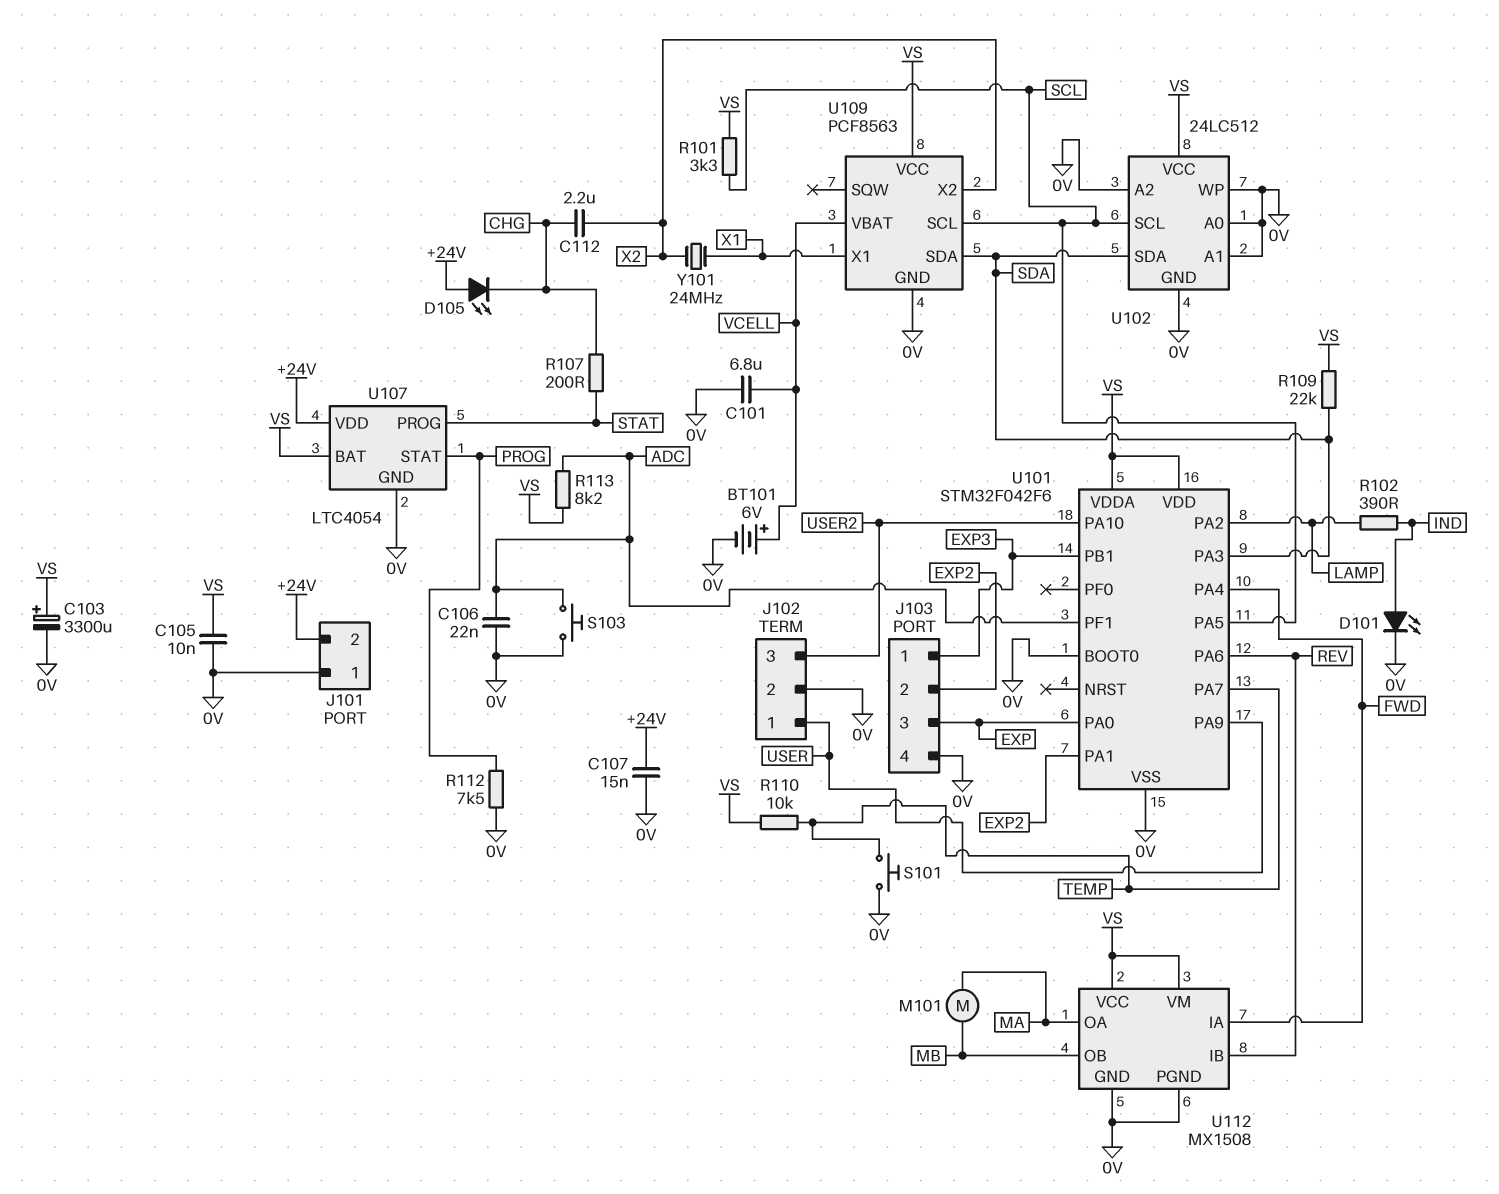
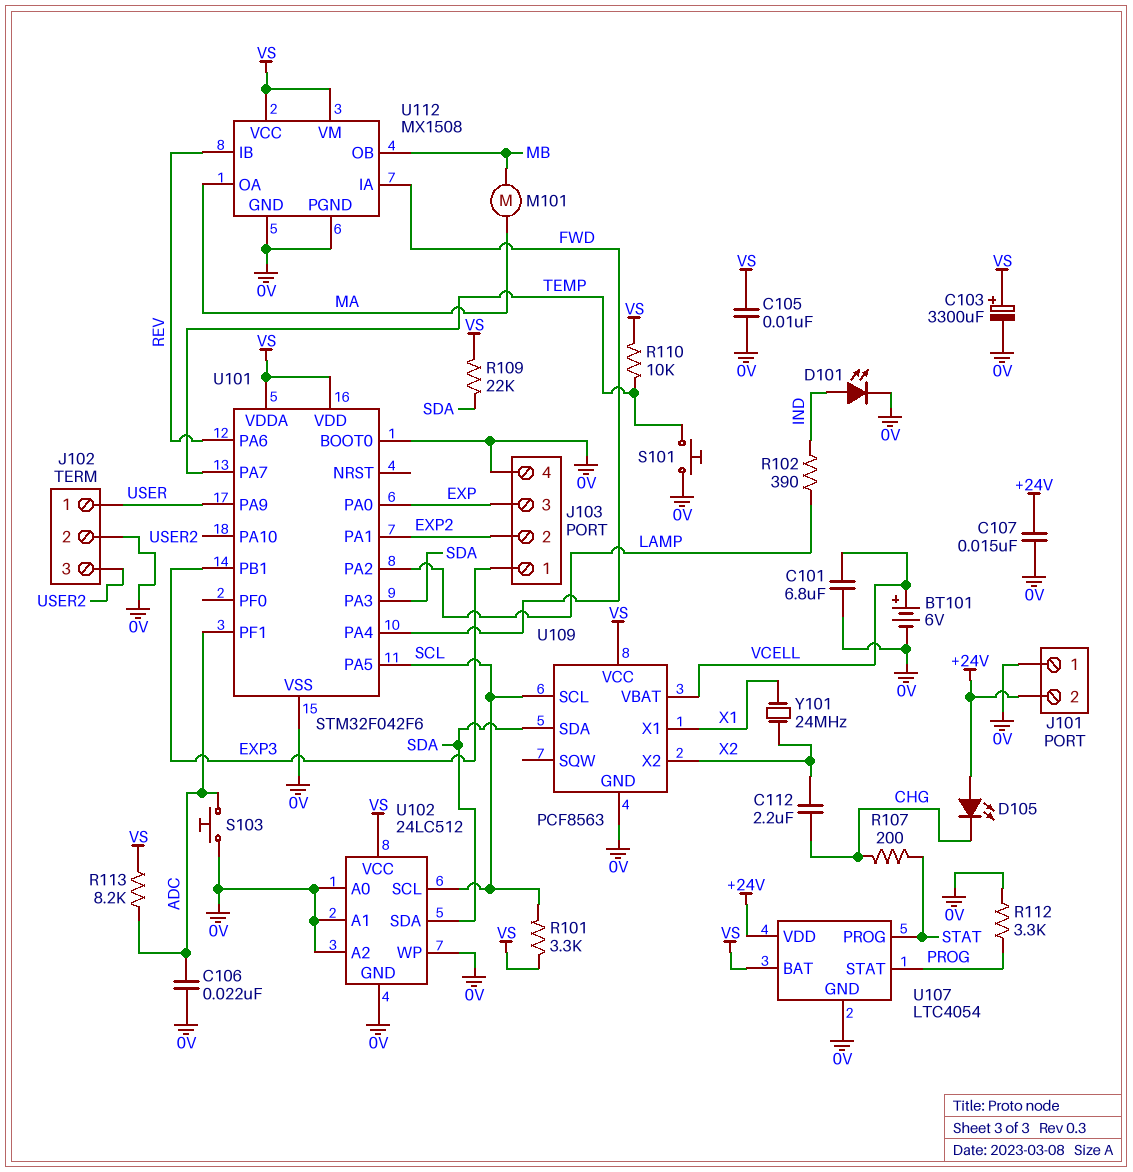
R112: 7.5k (0V, PROG) -> 3.3k (0V, PROG)

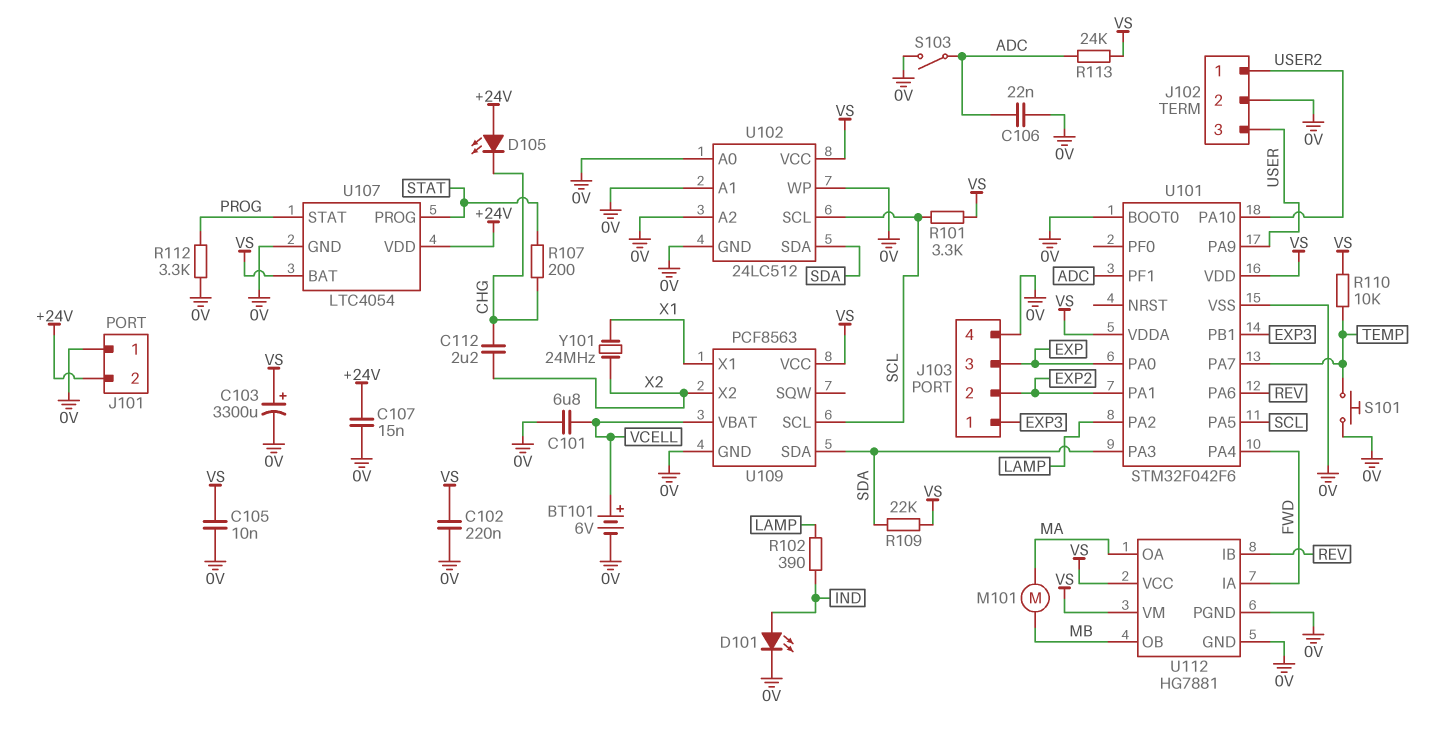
C102: none -> 220nF (0V, VS)
J102 pin 1: USER -> USER2
J102 pin 3: USER2 -> USER
R113: 8.2k (ADC, VS) -> 24k (ADC, VS)
S103: button (0V, ADC) -> switch (0V, ADC)
U112: MX1508 -> HG7881

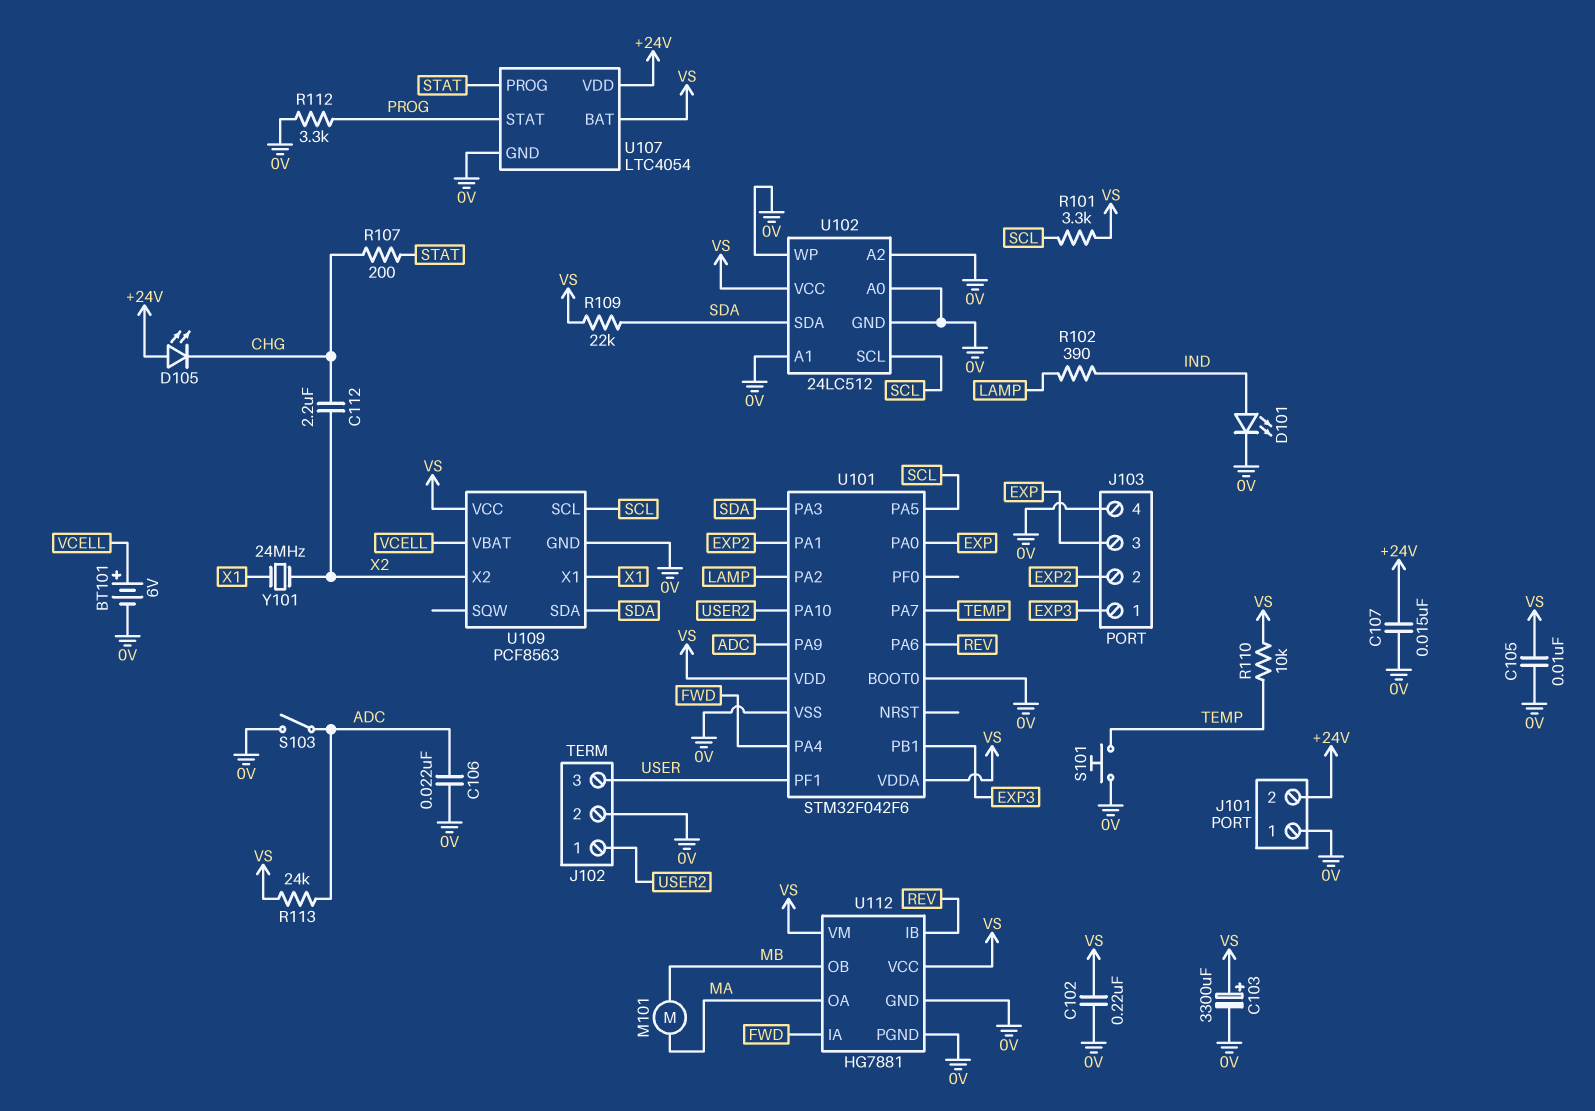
C101: 6.8uF (0V, VCELL) -> none
U101 pin PA9: USER -> ADC
U101 pin PF1: ADC -> USER

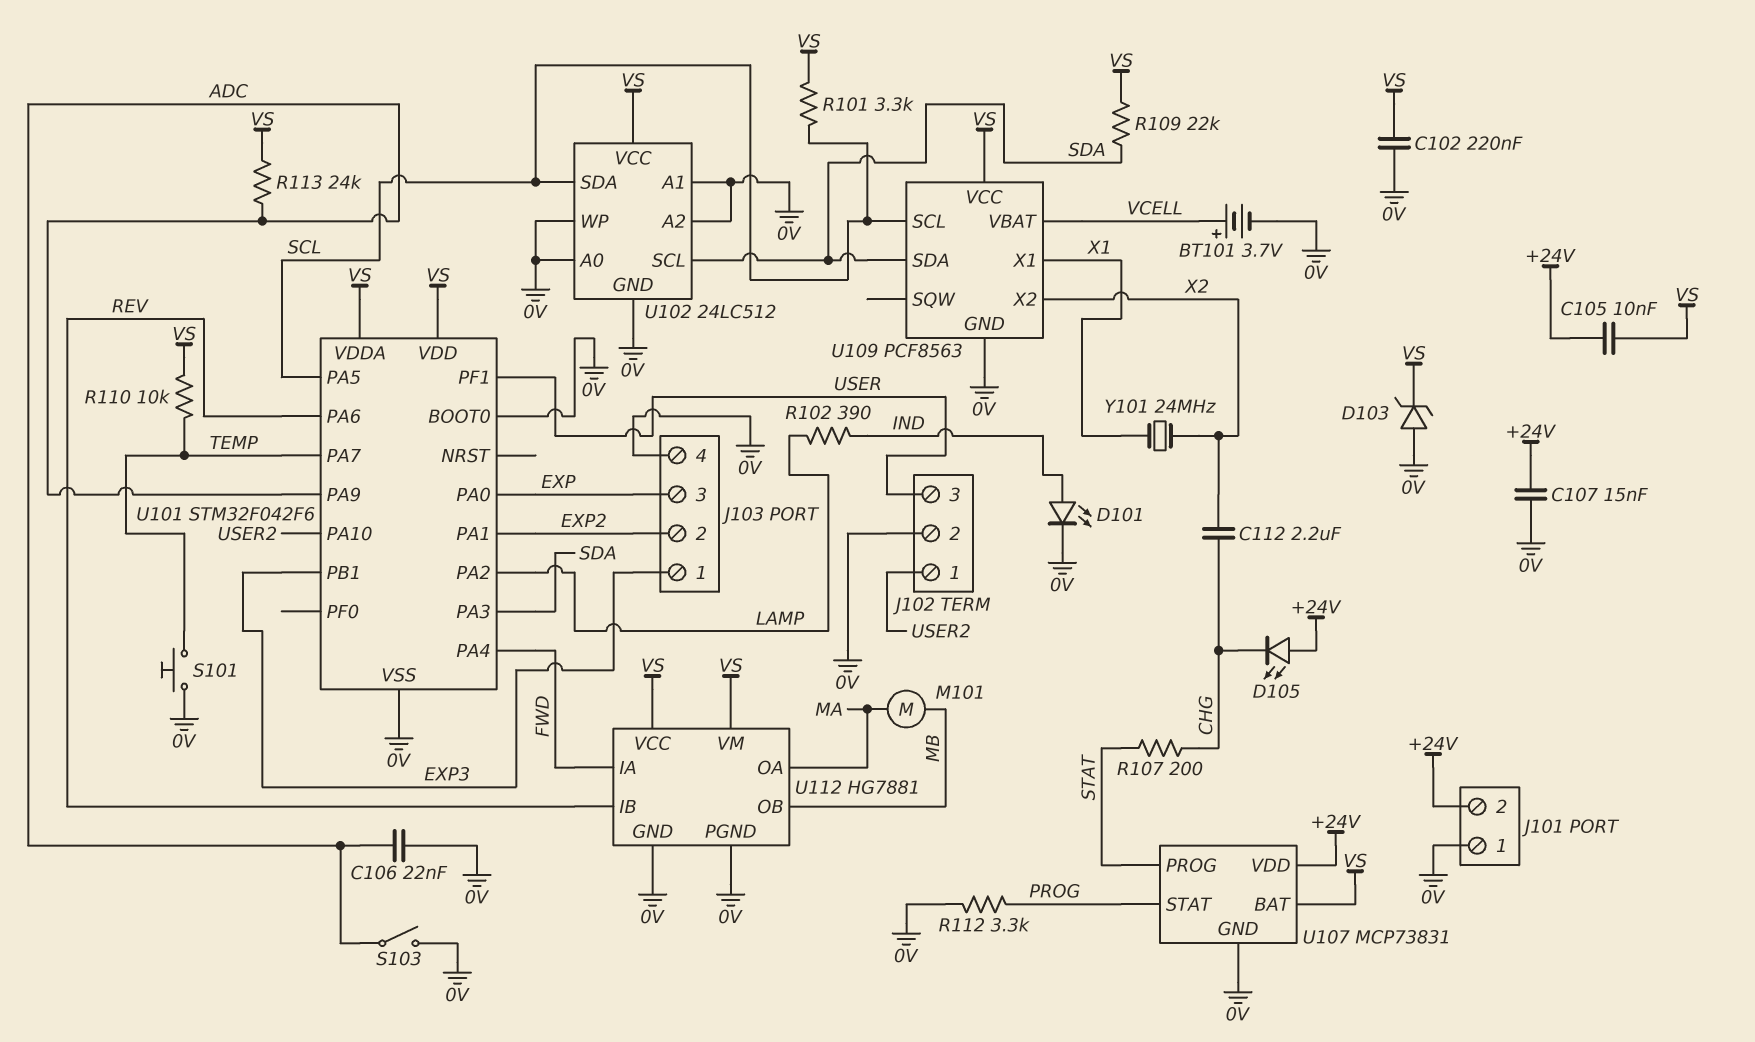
BT101: 6V (plus VCELL, minus 0V) -> 3.7V (plus VCELL, minus 0V)
C103: 3300uF (plus VS, minus 0V) -> none
C105: 10nF (0V, VS) -> 10nF (+24V, VS)
D103: none -> zener (A 0V, K VS)
U102 pin SCL: SCL -> SDA
U102 pin SDA: SDA -> SCL
U107: LTC4054 -> MCP73831

